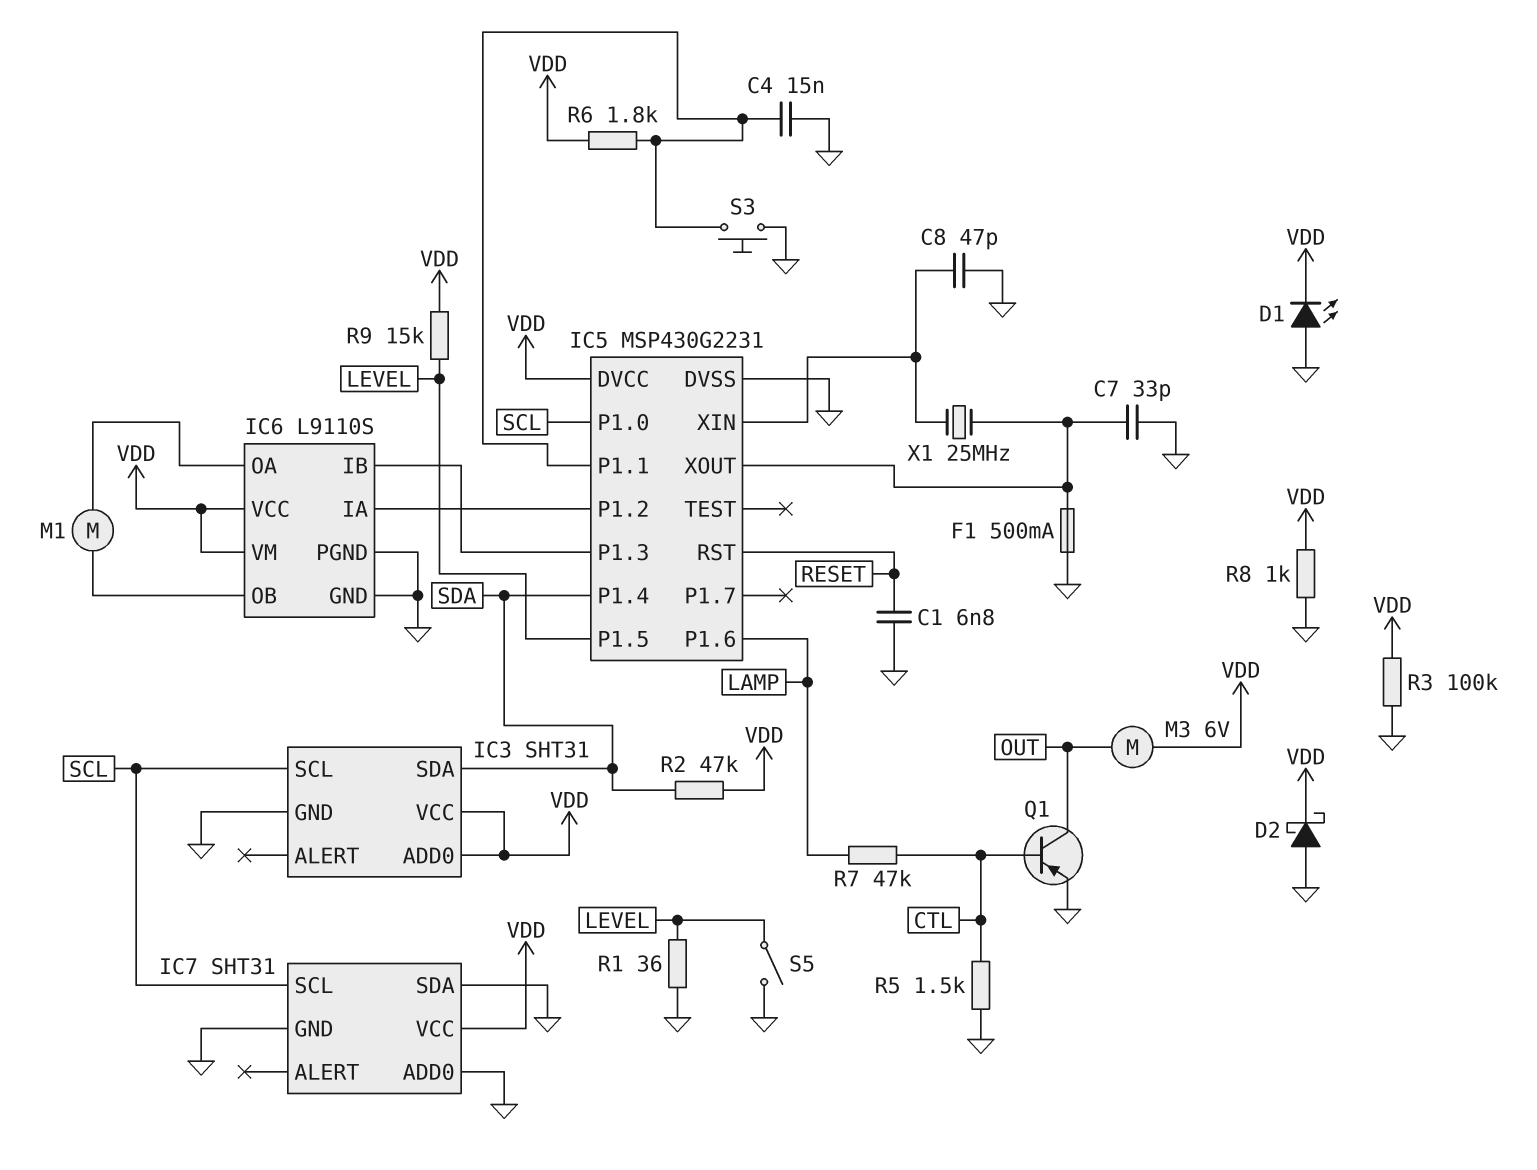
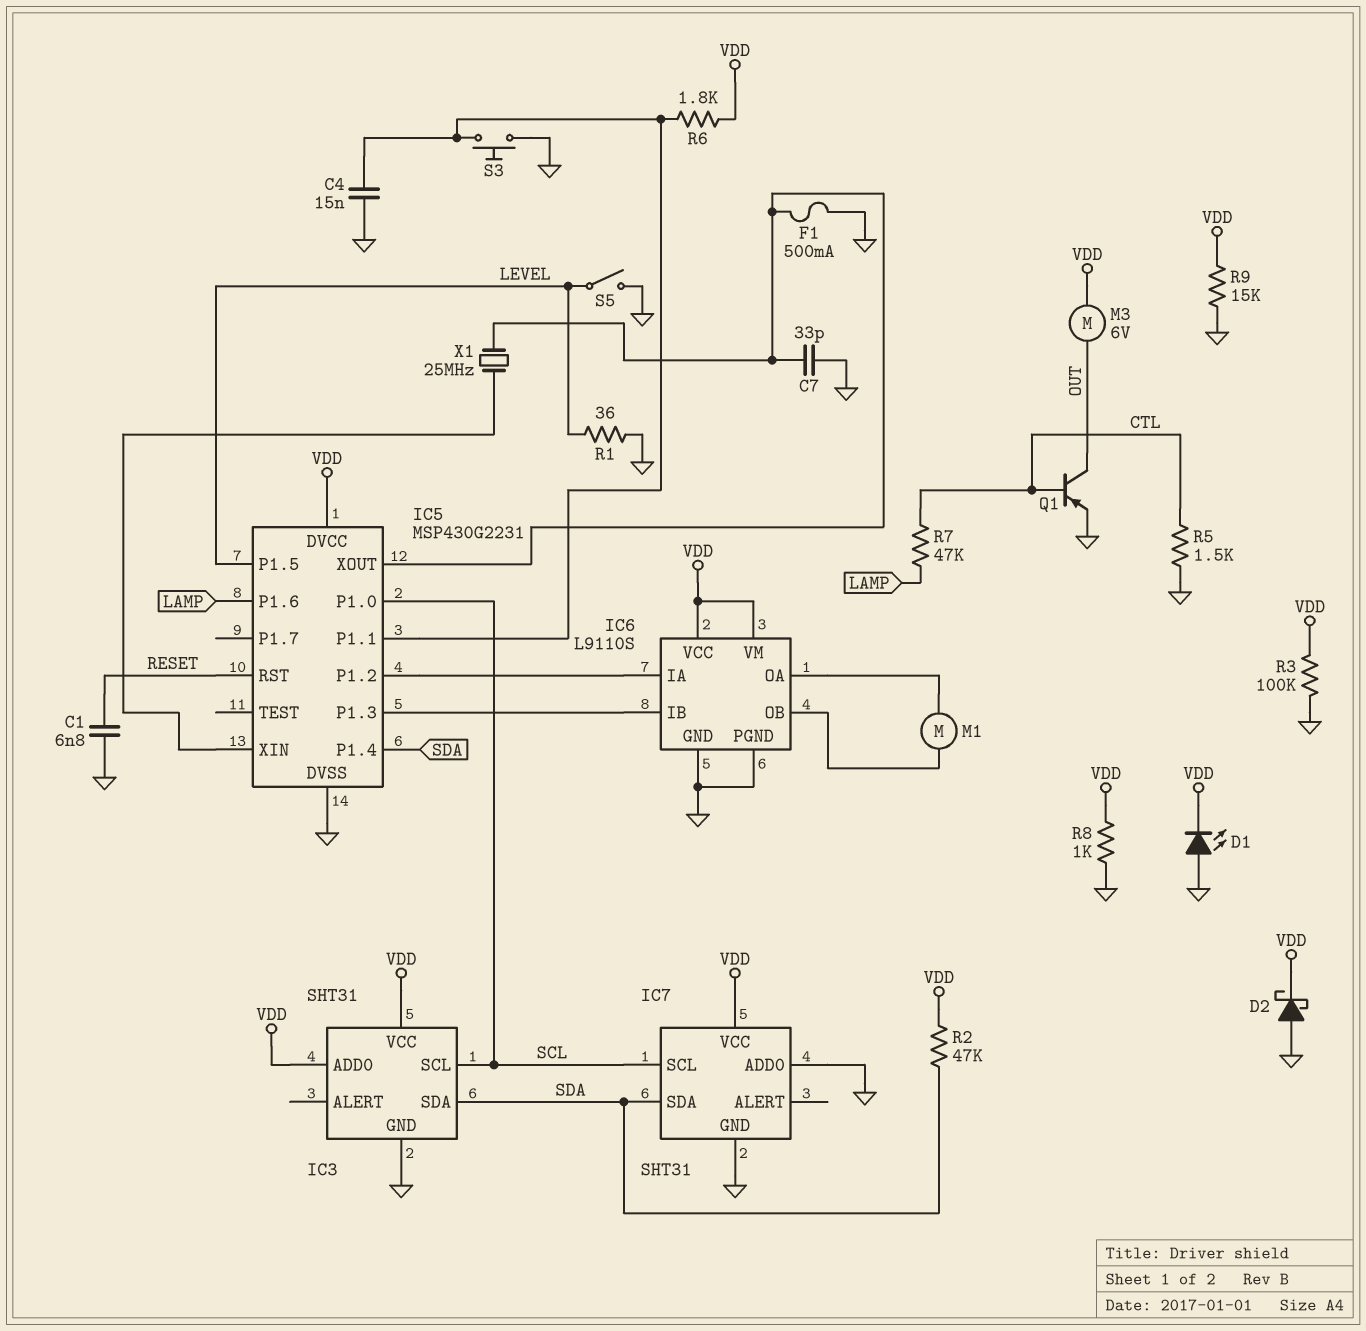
C8: 47pF (GND, IC5/XIN) -> none
IC7 pin SDA: GND -> SDA
R9: 15k (LEVEL, VDD) -> 15k (GND, VDD)

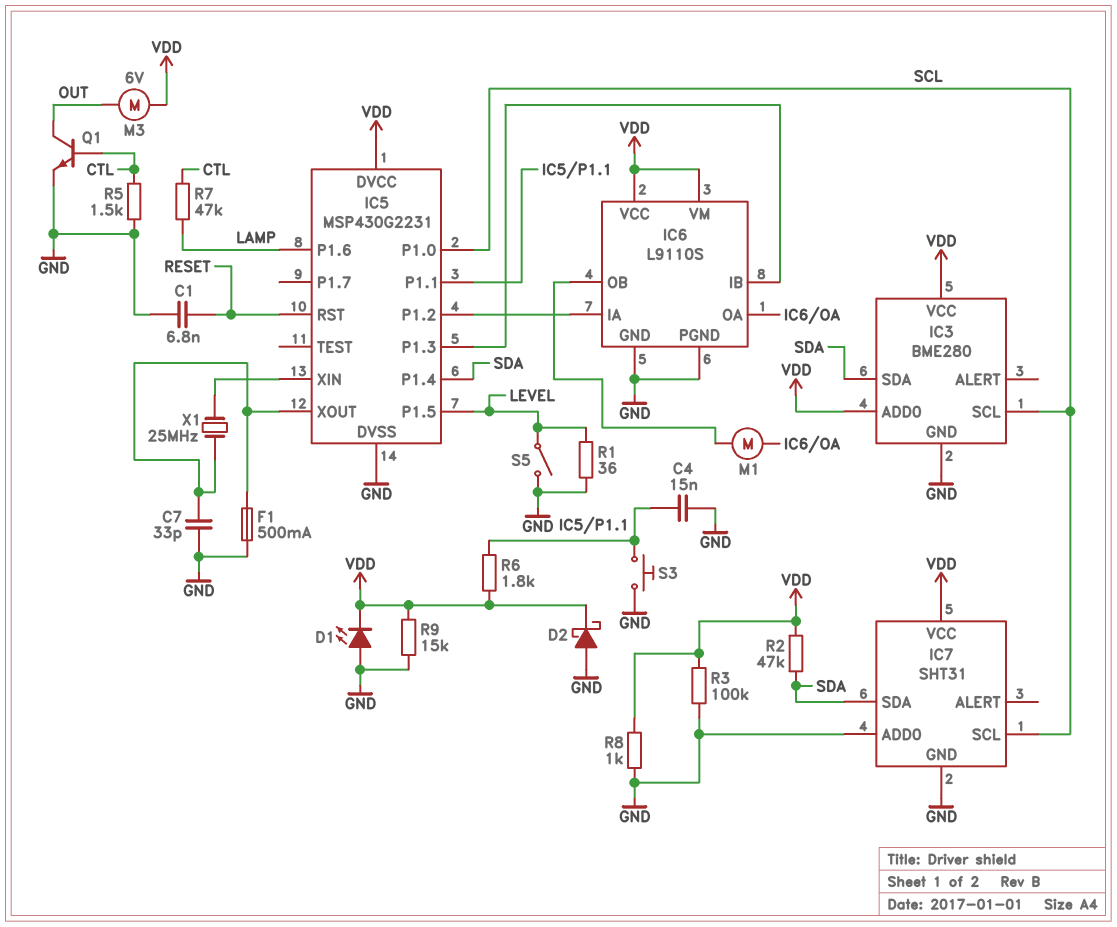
IC3: SHT31 -> BME280
Q1: PNP (B CTL, C OUT, E GND) -> NPN (B CTL, C OUT, E GND)

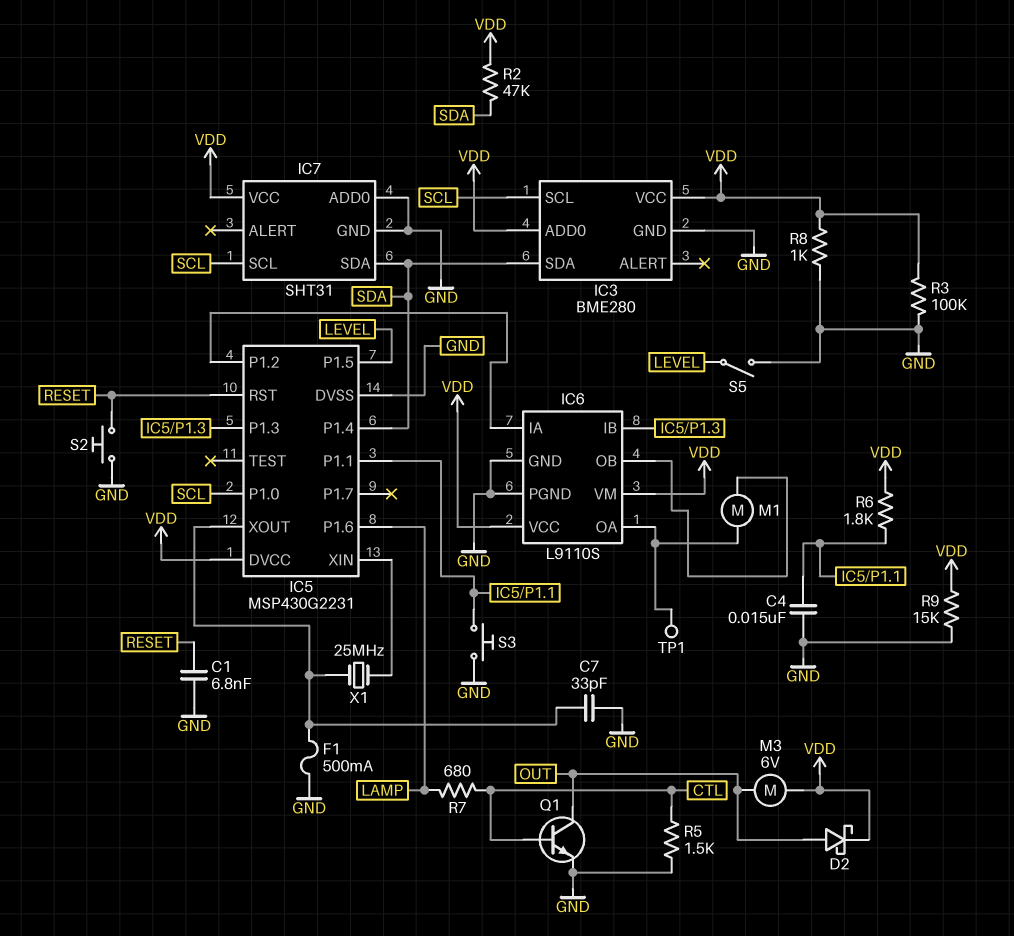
D1: LED (A GND, K VDD) -> none
D2: schottky (A GND, K VDD) -> schottky (A OUT, K VDD)
R1: 36 (GND, LEVEL) -> none
R7: 47k (CTL, LAMP) -> 680 (CTL, LAMP)
S2: none -> button (GND, RESET)
TP1: none -> test point (IC6/OA)

